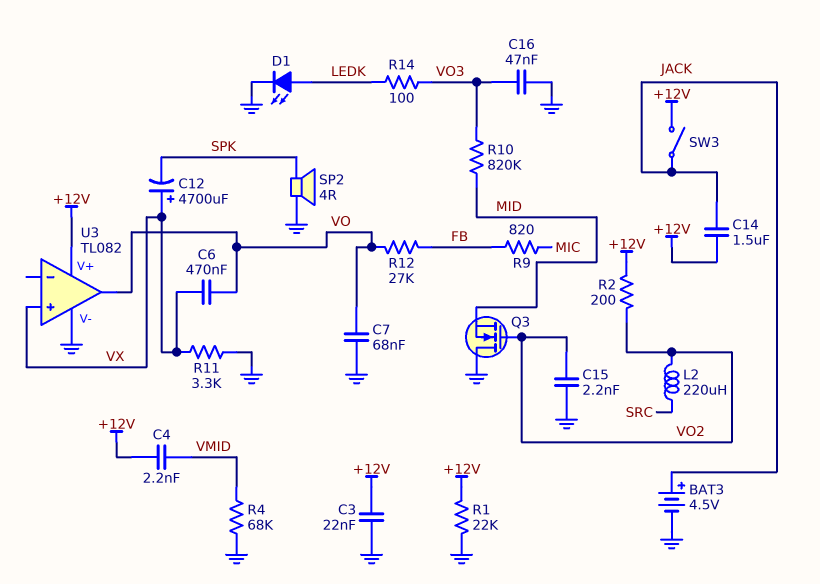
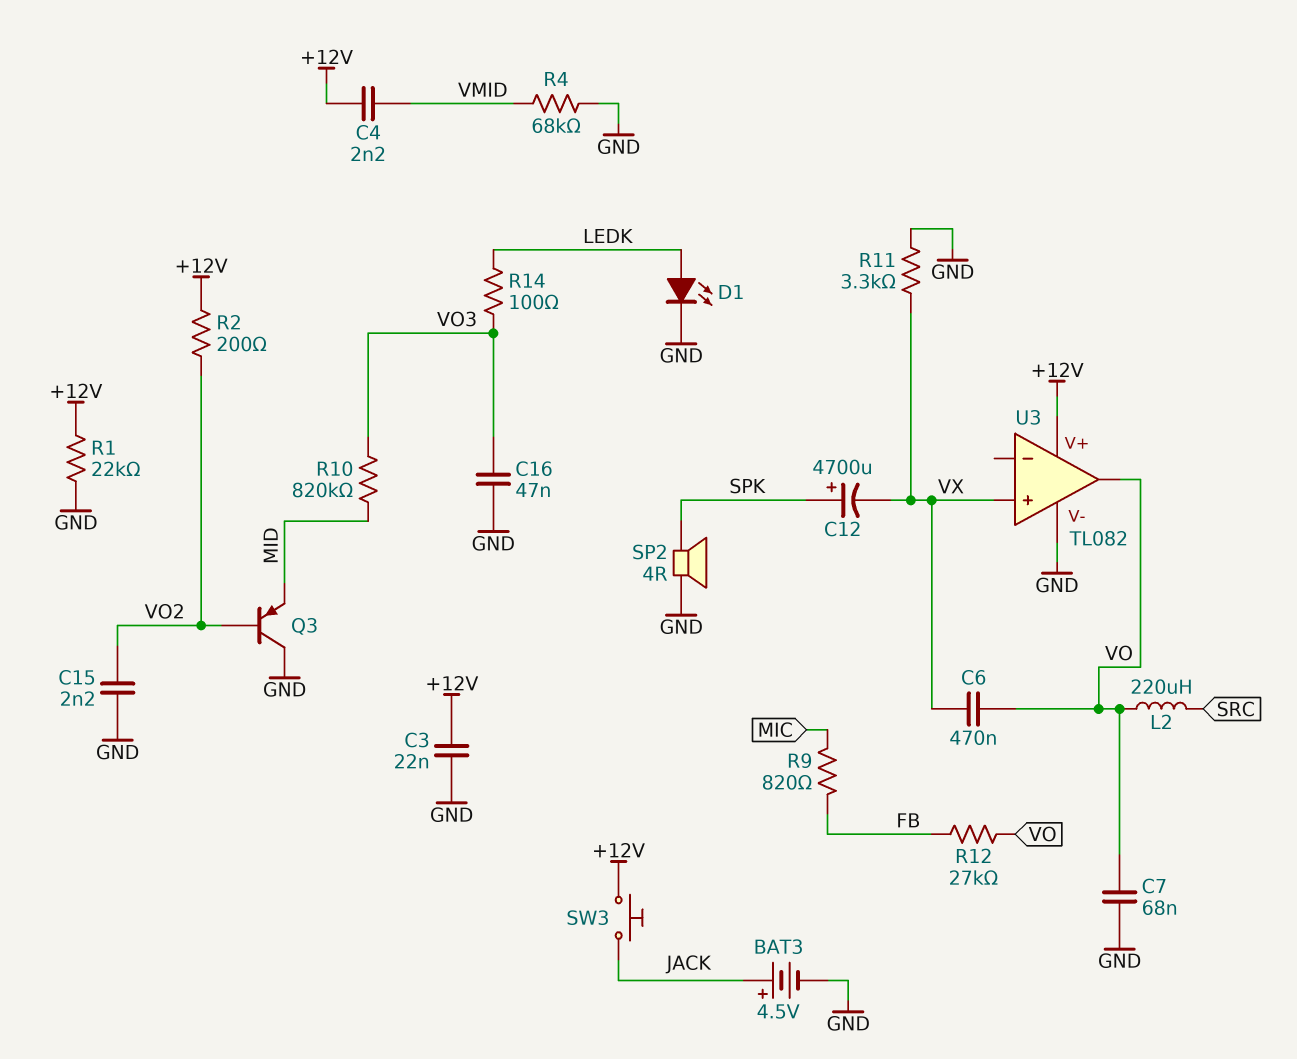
C12: 4700uF (plus VX, minus SPK) -> 4700uF (plus SPK, minus VX)
C14: 1.5uF (+12V, JACK) -> none
L2: 220uH (SRC, VO2) -> 220uH (SRC, VO)
Q3: NMOS (G VO2, D GND, S MID) -> PNP (B VO2, C GND, E MID)
SW3: switch (+12V, JACK) -> button (+12V, JACK)

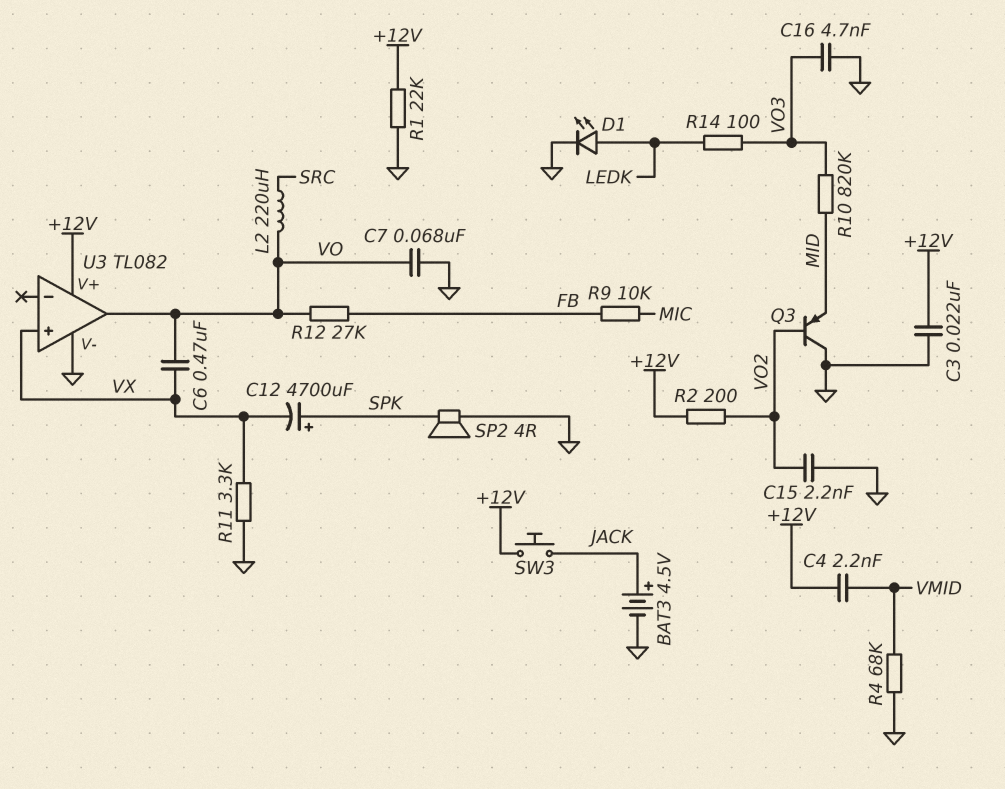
C16: 47nF (GND, VO3) -> 4.7nF (GND, VO3)
R9: 820 (FB, MIC) -> 10k (FB, MIC)

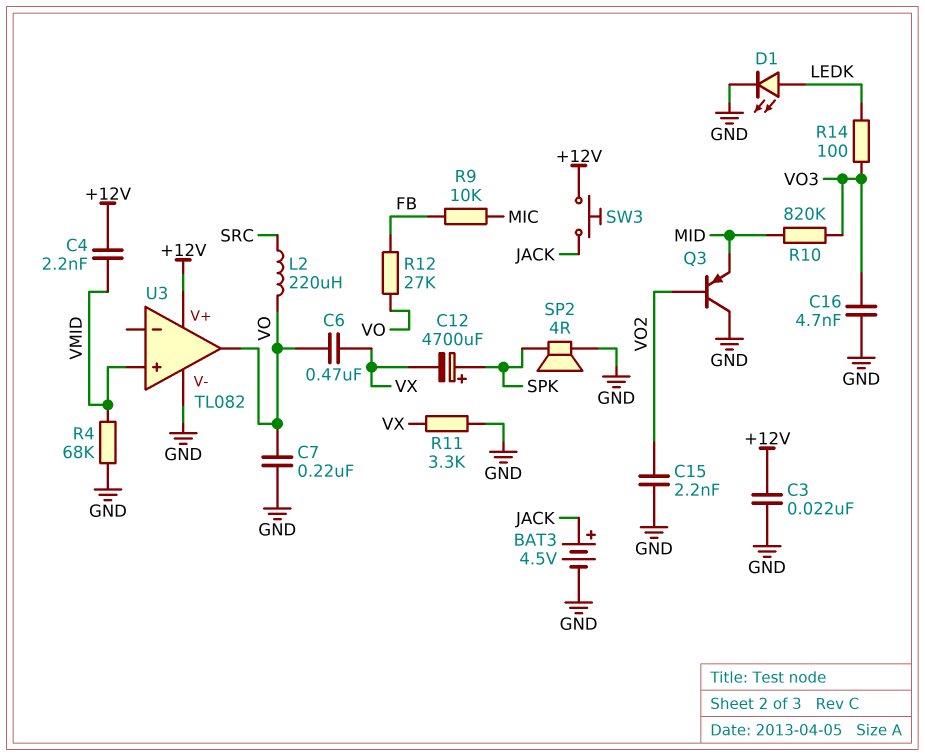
C7: 68nF (GND, VO) -> 220nF (GND, VO)
R1: 22k (+12V, GND) -> none
R2: 200 (+12V, VO2) -> none
U3 pin in+: VX -> VMID

